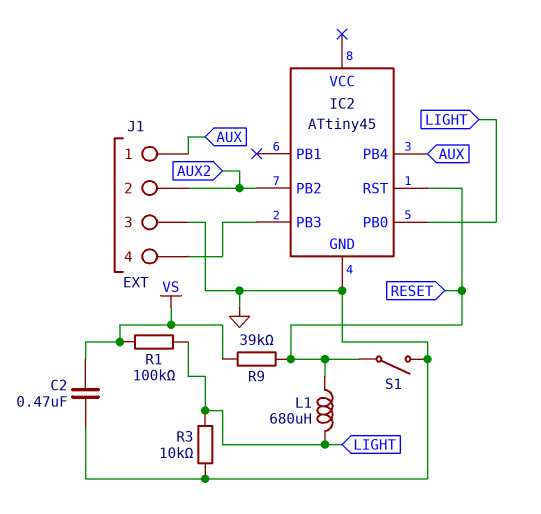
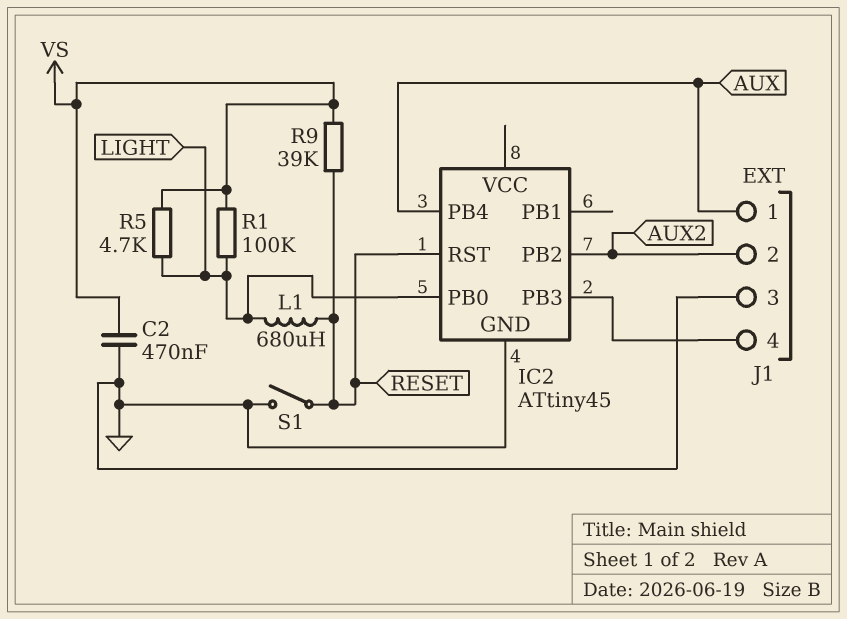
R3: 10k (GND, LIGHT) -> none
R5: none -> 4.7k (LIGHT, VS)

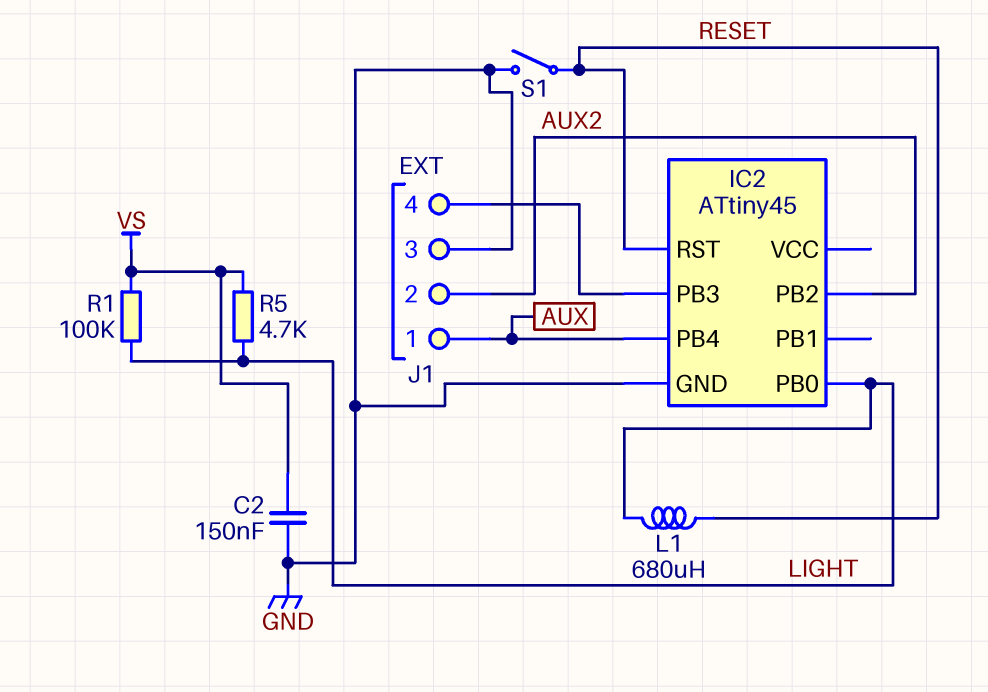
C2: 470nF (GND, VS) -> 150nF (GND, VS)
R9: 39k (RESET, VS) -> none

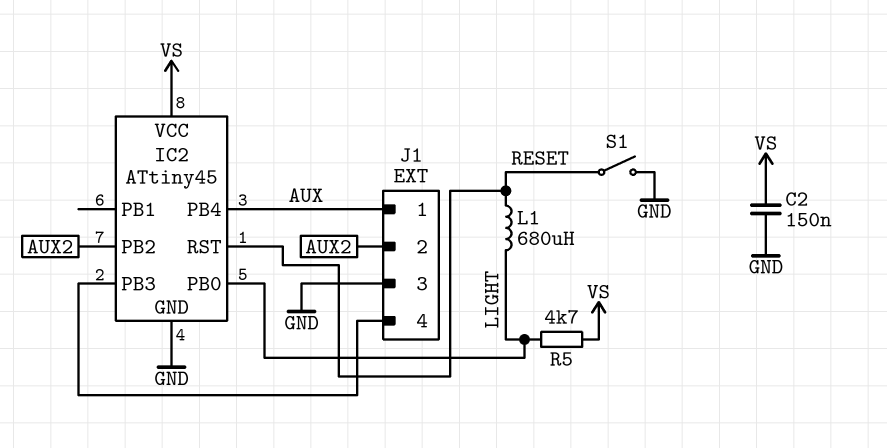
IC2 pin VCC: none -> VS
R1: 100k (LIGHT, VS) -> none

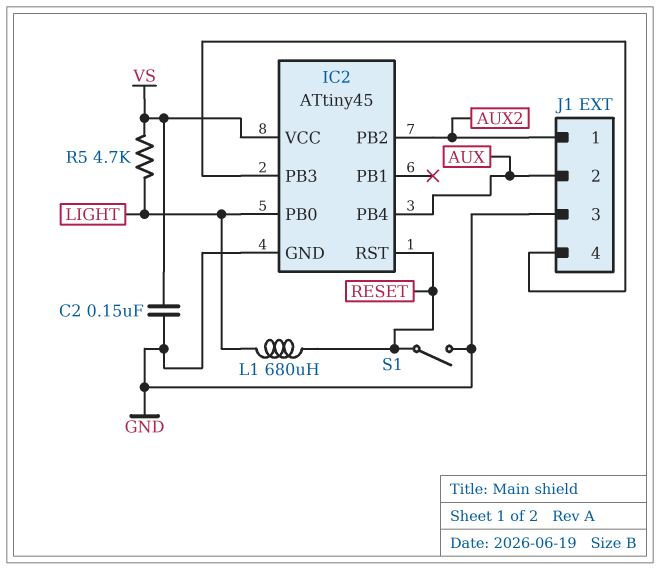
J1 pin 1: AUX -> AUX2
J1 pin 2: AUX2 -> AUX

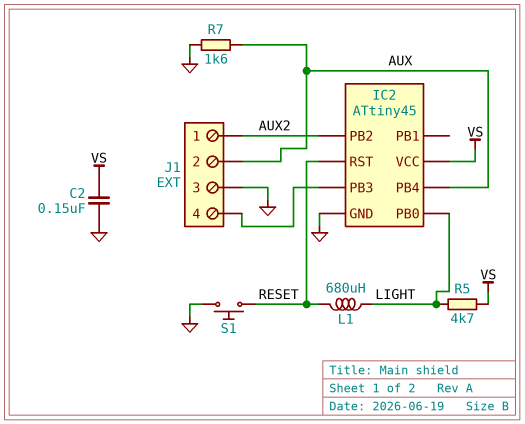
R7: none -> 1.6k (AUX, GND)
S1: switch (GND, RESET) -> button (GND, RESET)

